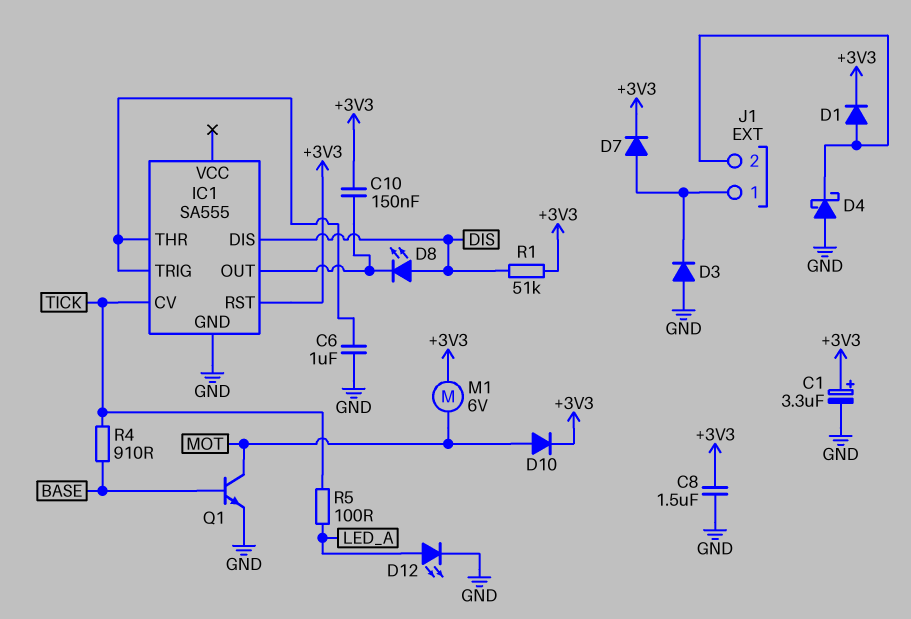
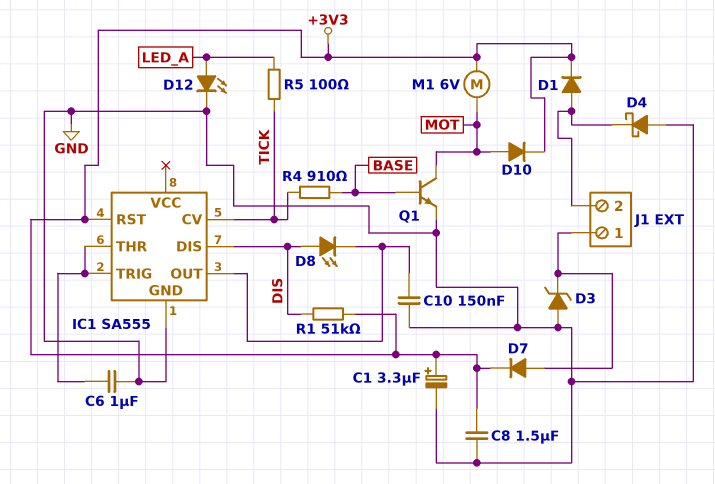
C10: 150nF (+3V3, IC1/OUT) -> 150nF (GND, IC1/OUT)
D3: diode (A GND, K J1/1) -> zener (A GND, K J1/1)

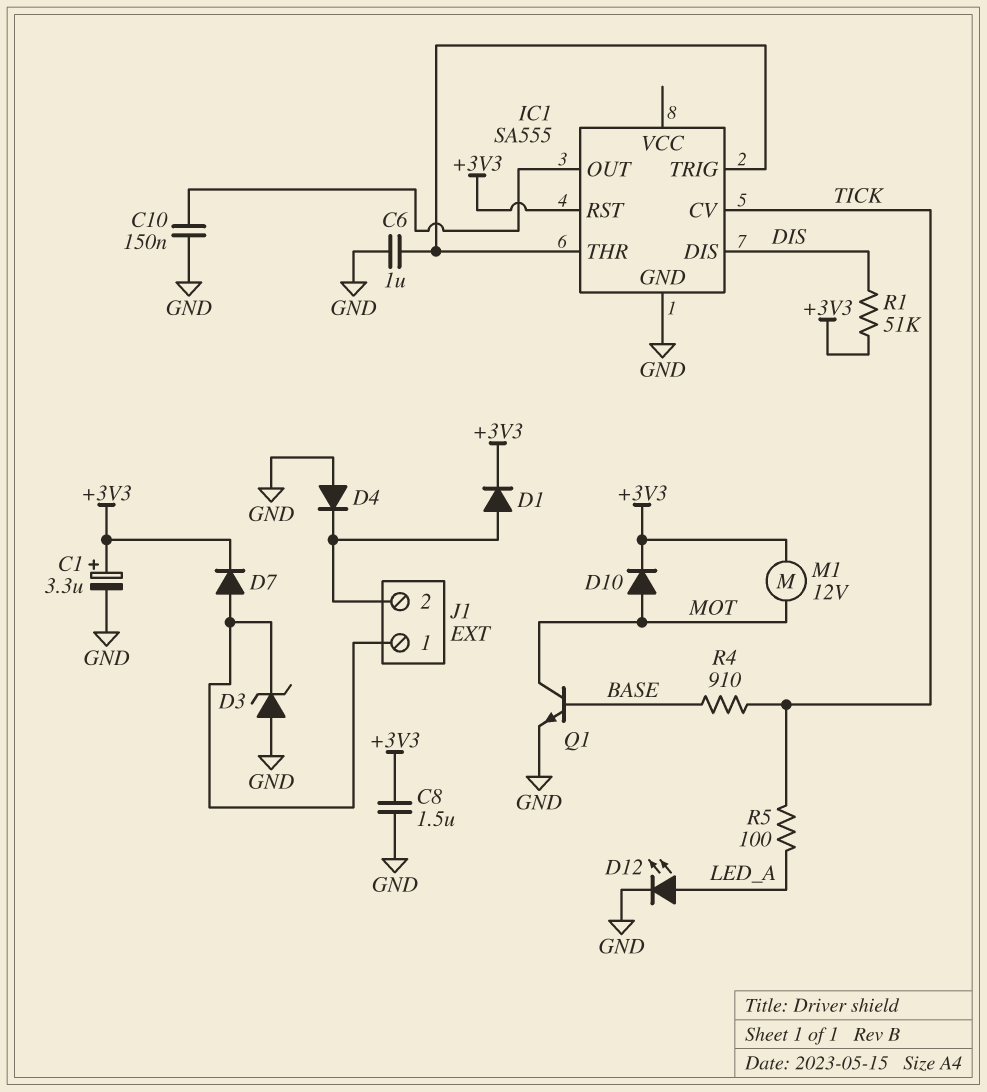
D4: schottky (A GND, K J1/2) -> diode (A GND, K J1/2)
D8: LED (A DIS, K IC1/OUT) -> none
M1: motor 6V (+3V3, MOT) -> motor 12V (+3V3, MOT)

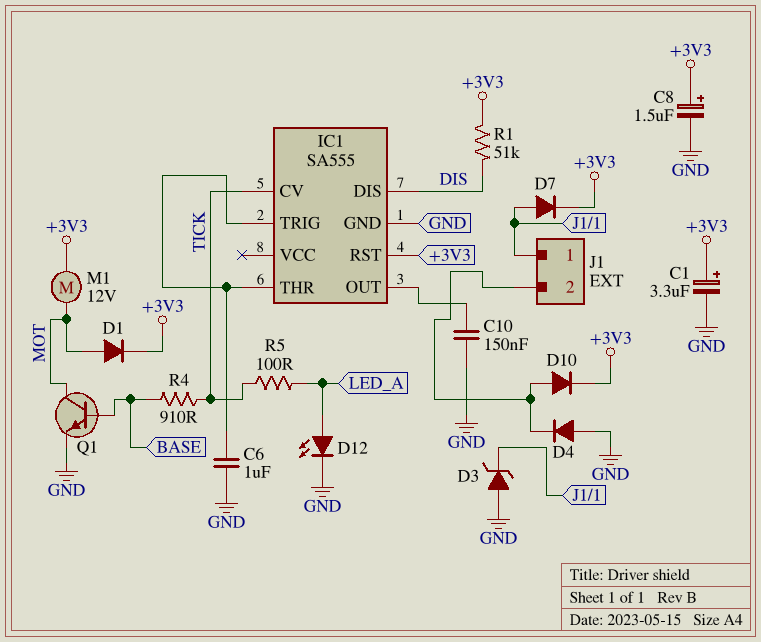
C8: 1.5uF (+3V3, GND) -> 1.5uF (plus +3V3, minus GND)
D1: diode (A J1/2, K +3V3) -> diode (A MOT, K +3V3)
D10: diode (A MOT, K +3V3) -> diode (A J1/2, K +3V3)

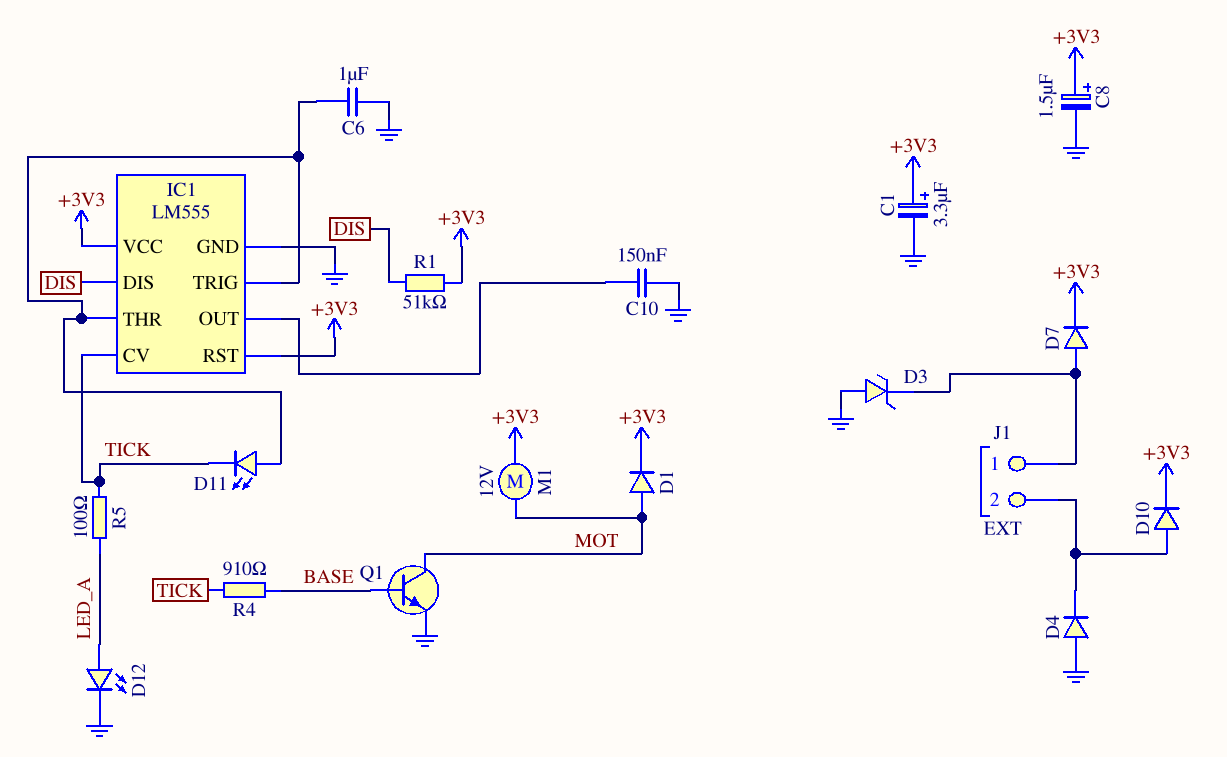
D11: none -> LED (A IC1/THR, K TICK)
IC1: SA555 -> LM555
IC1 pin VCC: none -> +3V3

